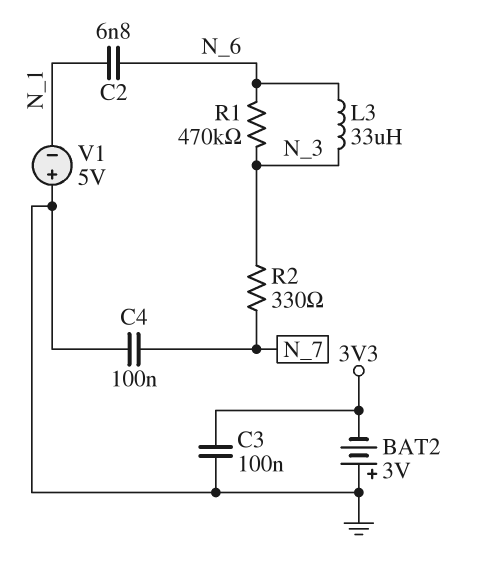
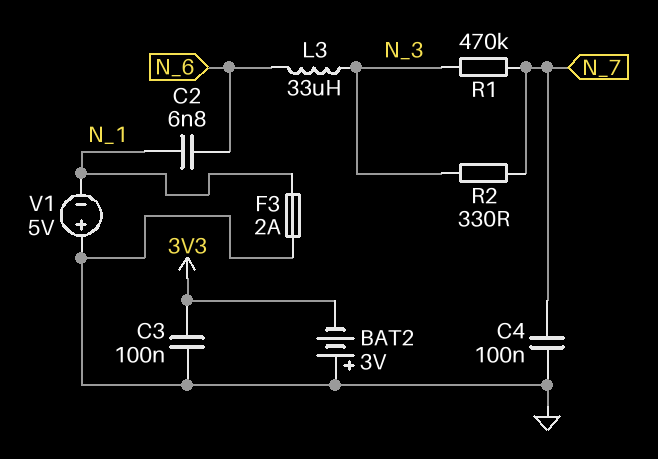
F3: none -> 2A (GND, N_1)
R1: 470k (N_3, N_6) -> 470k (N_3, N_7)

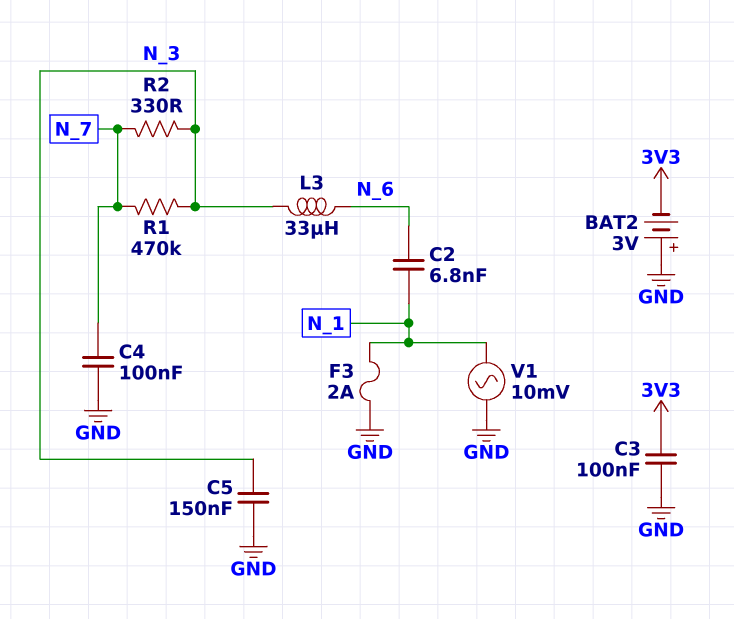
C5: none -> 150nF (GND, N_3)
V1: 5V (plus GND, minus N_1) -> AC 10mV (GND, N_1)

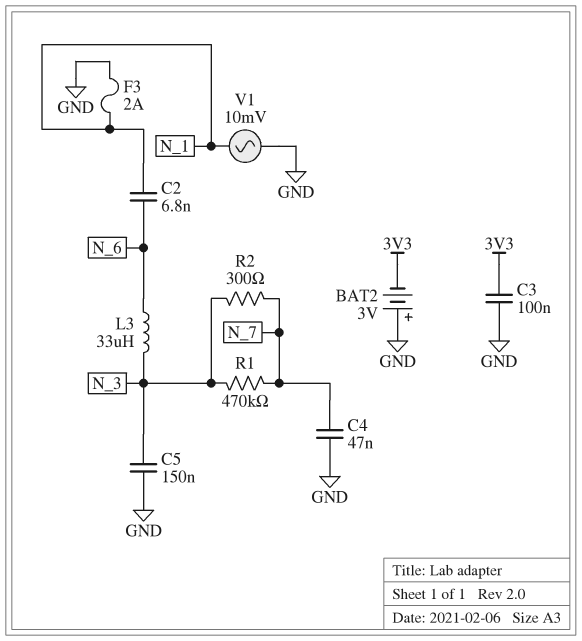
C4: 100nF (GND, N_7) -> 47nF (GND, N_7)
R2: 330 (N_3, N_7) -> 300 (N_3, N_7)

